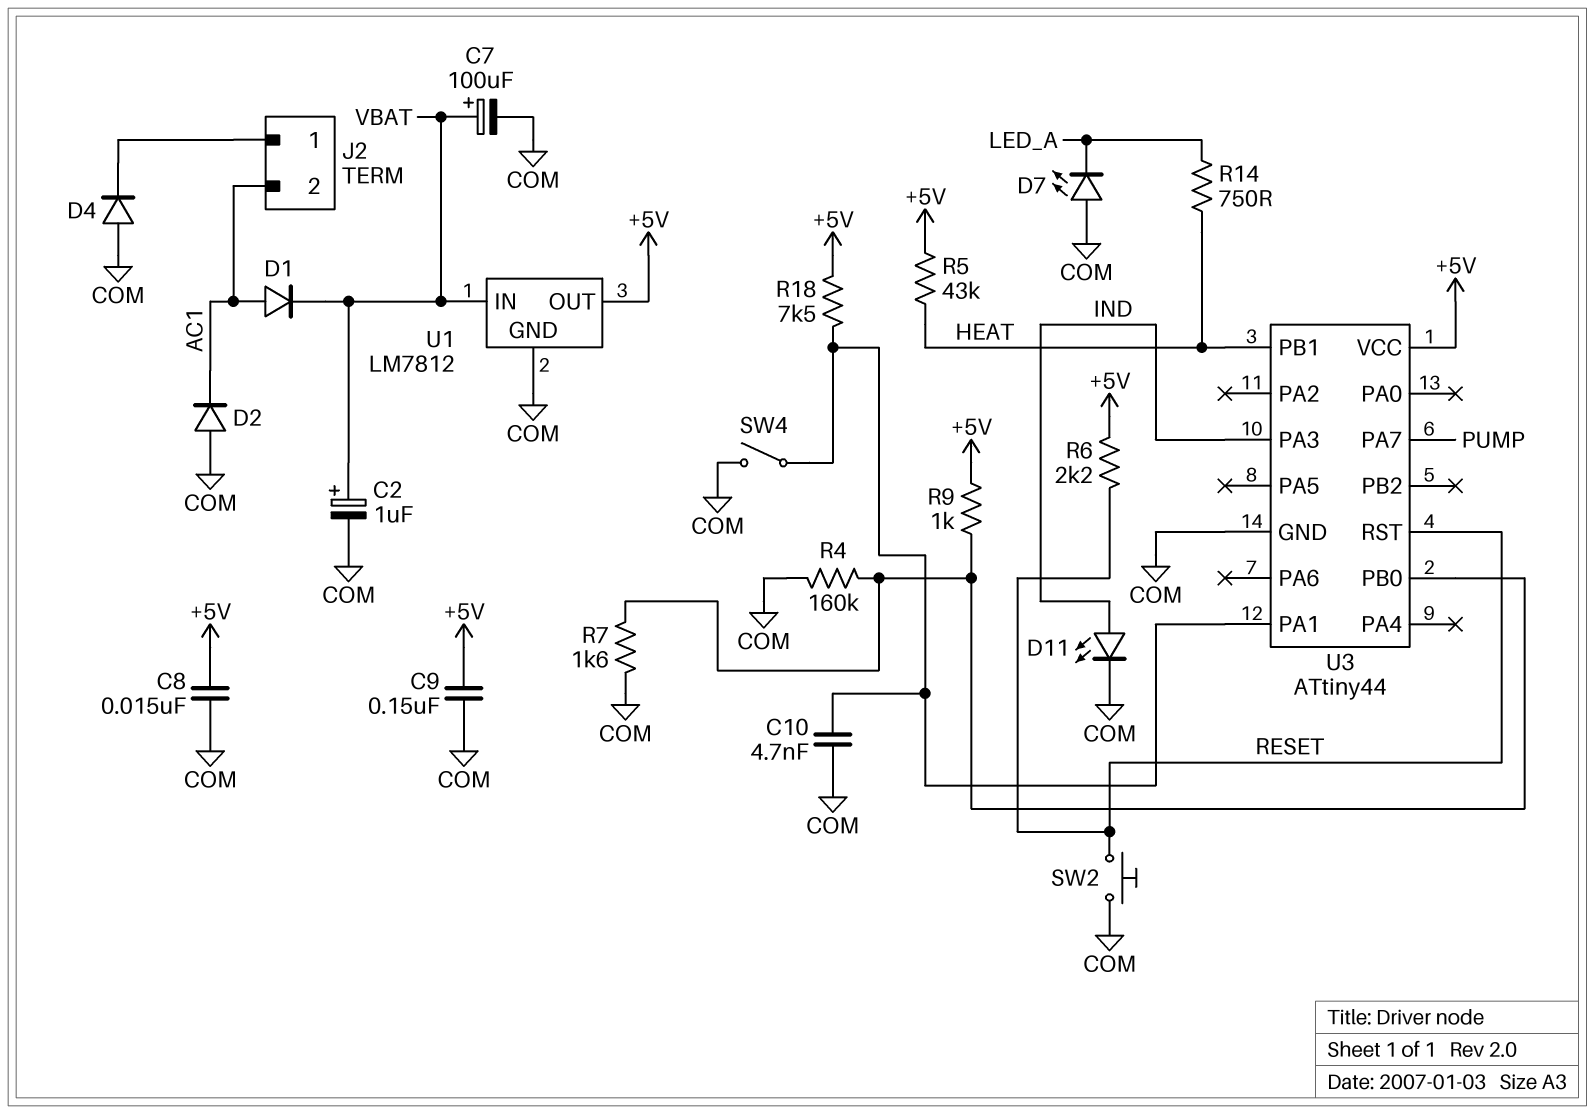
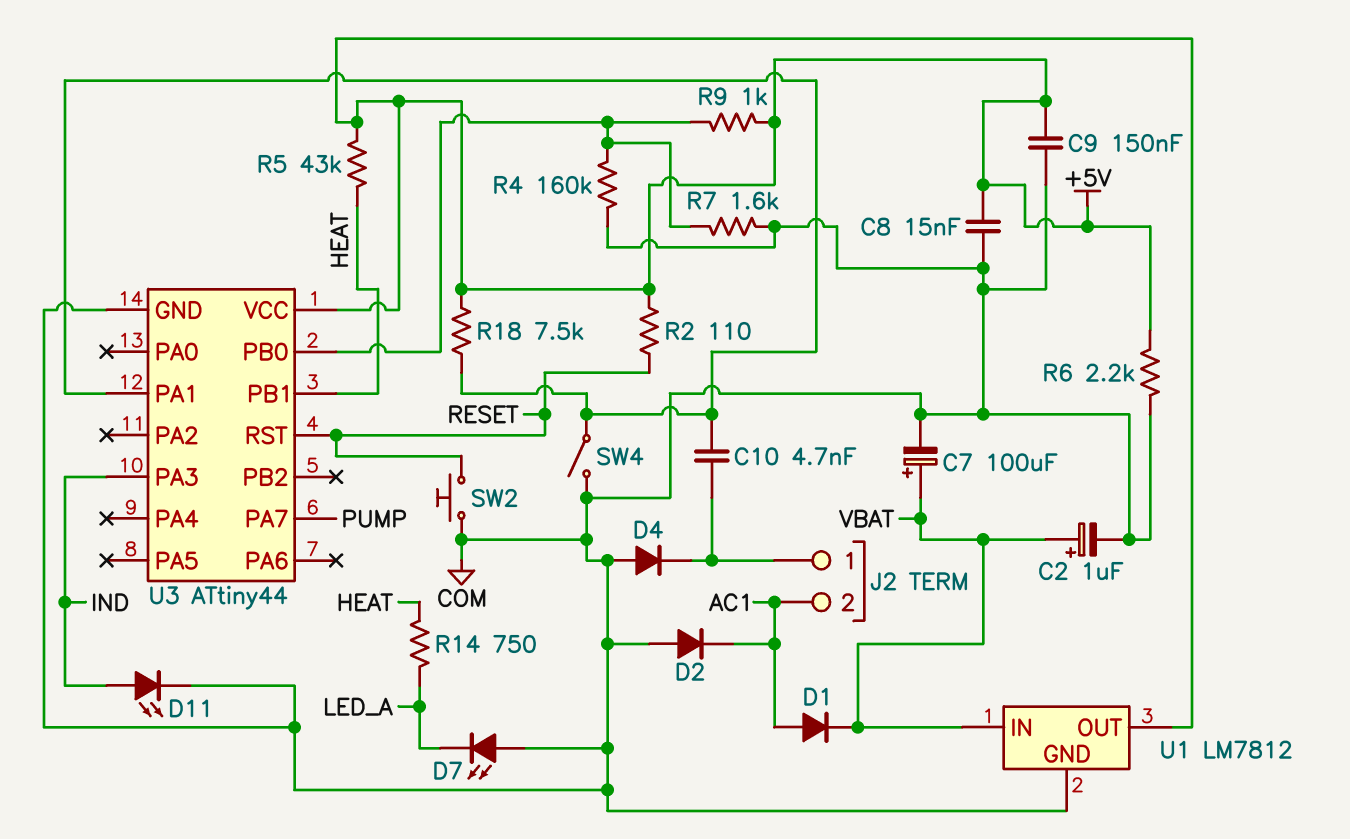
C10: 4.7nF (COM, U3/PA1) -> 4.7nF (J2/1, U3/PA1)
R2: none -> 110 (+5V, RESET)
R6: 2.2k (+5V, RESET) -> 2.2k (+5V, COM)

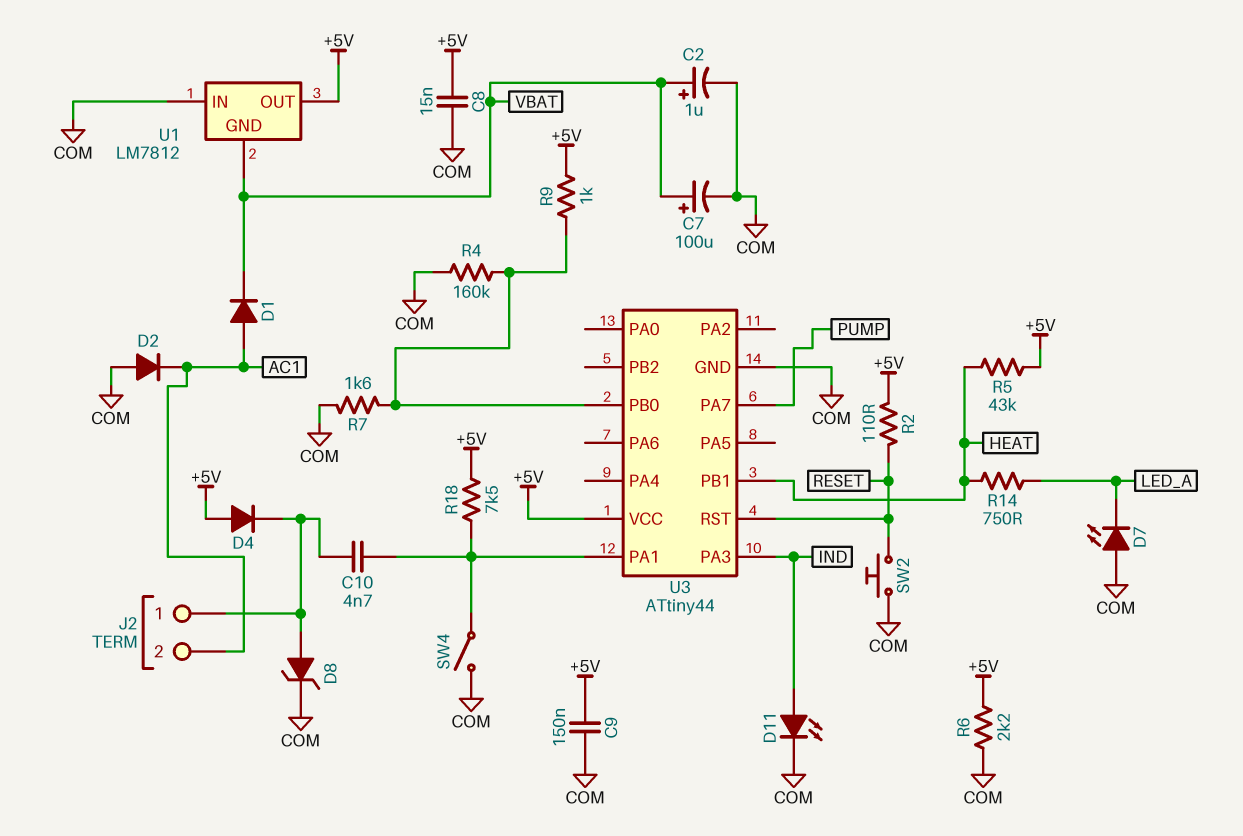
D4: diode (A COM, K J2/1) -> diode (A +5V, K J2/1)
D8: none -> zener (A J2/1, K COM)
U1 pin GND: COM -> VBAT
U1 pin IN: VBAT -> COM

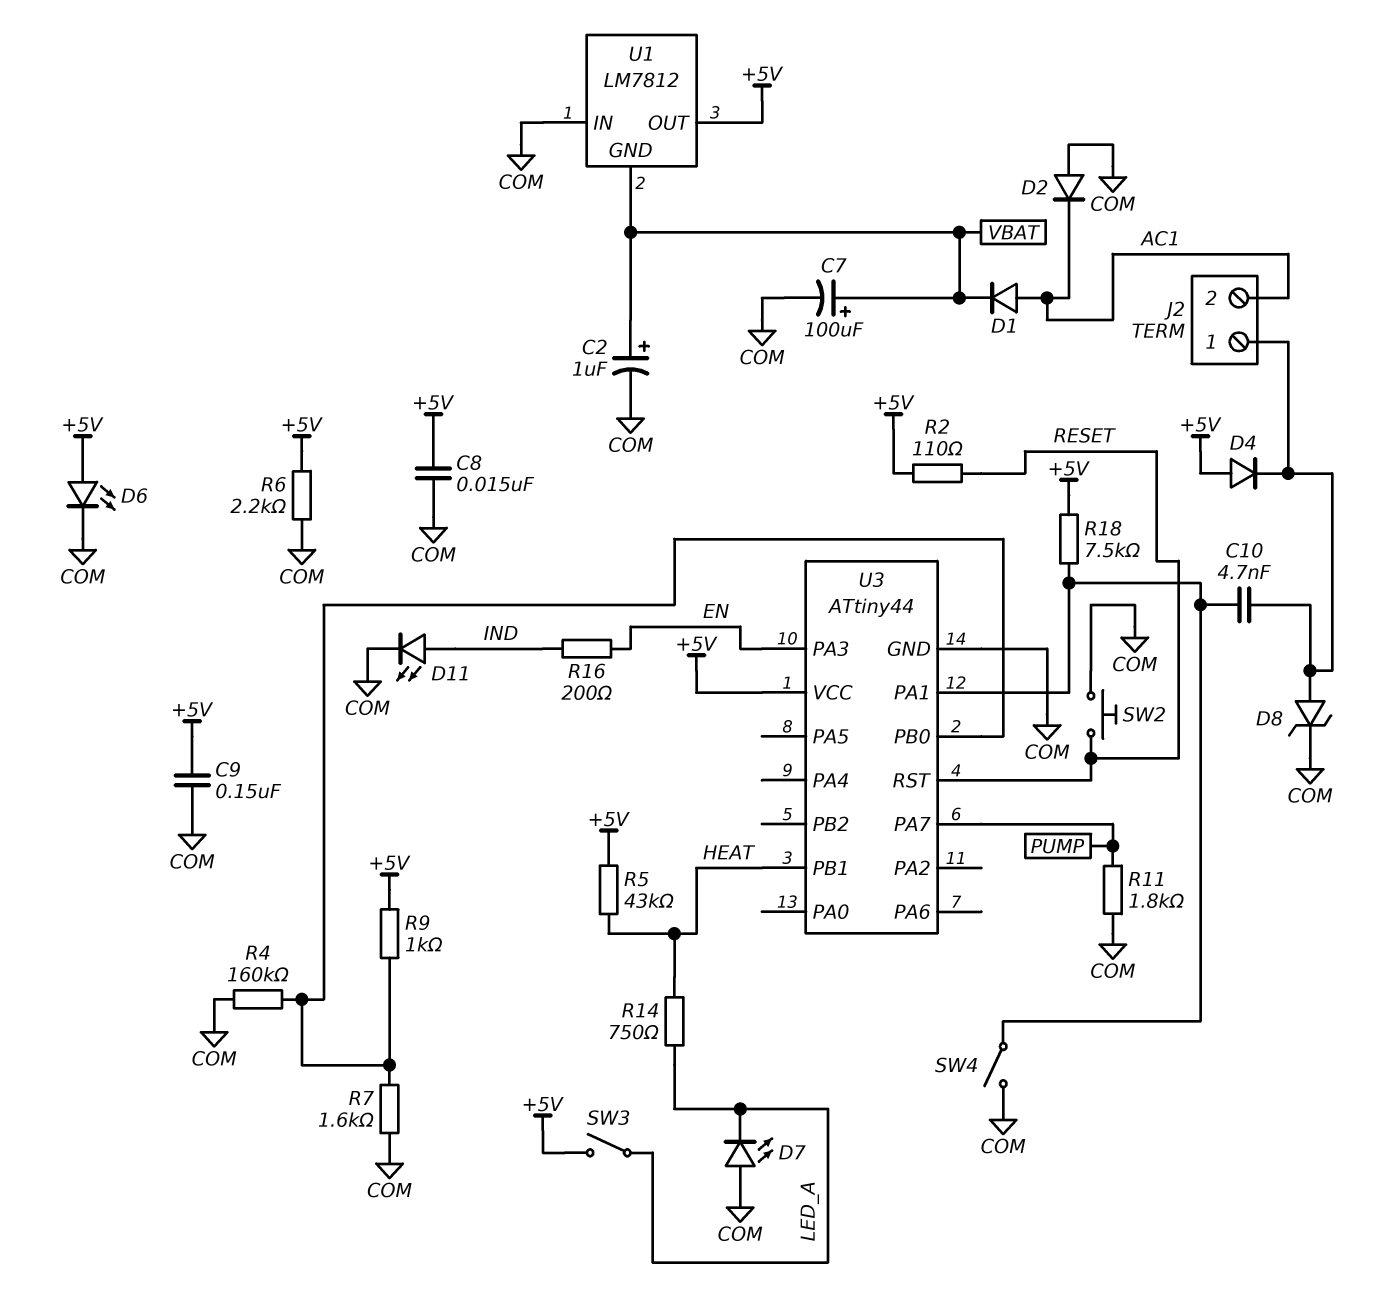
D6: none -> LED (A +5V, K COM)
R11: none -> 1.8k (COM, PUMP)
R16: none -> 200 (EN, IND)
SW3: none -> switch (+5V, LED_A)
U3 pin PA3: IND -> EN

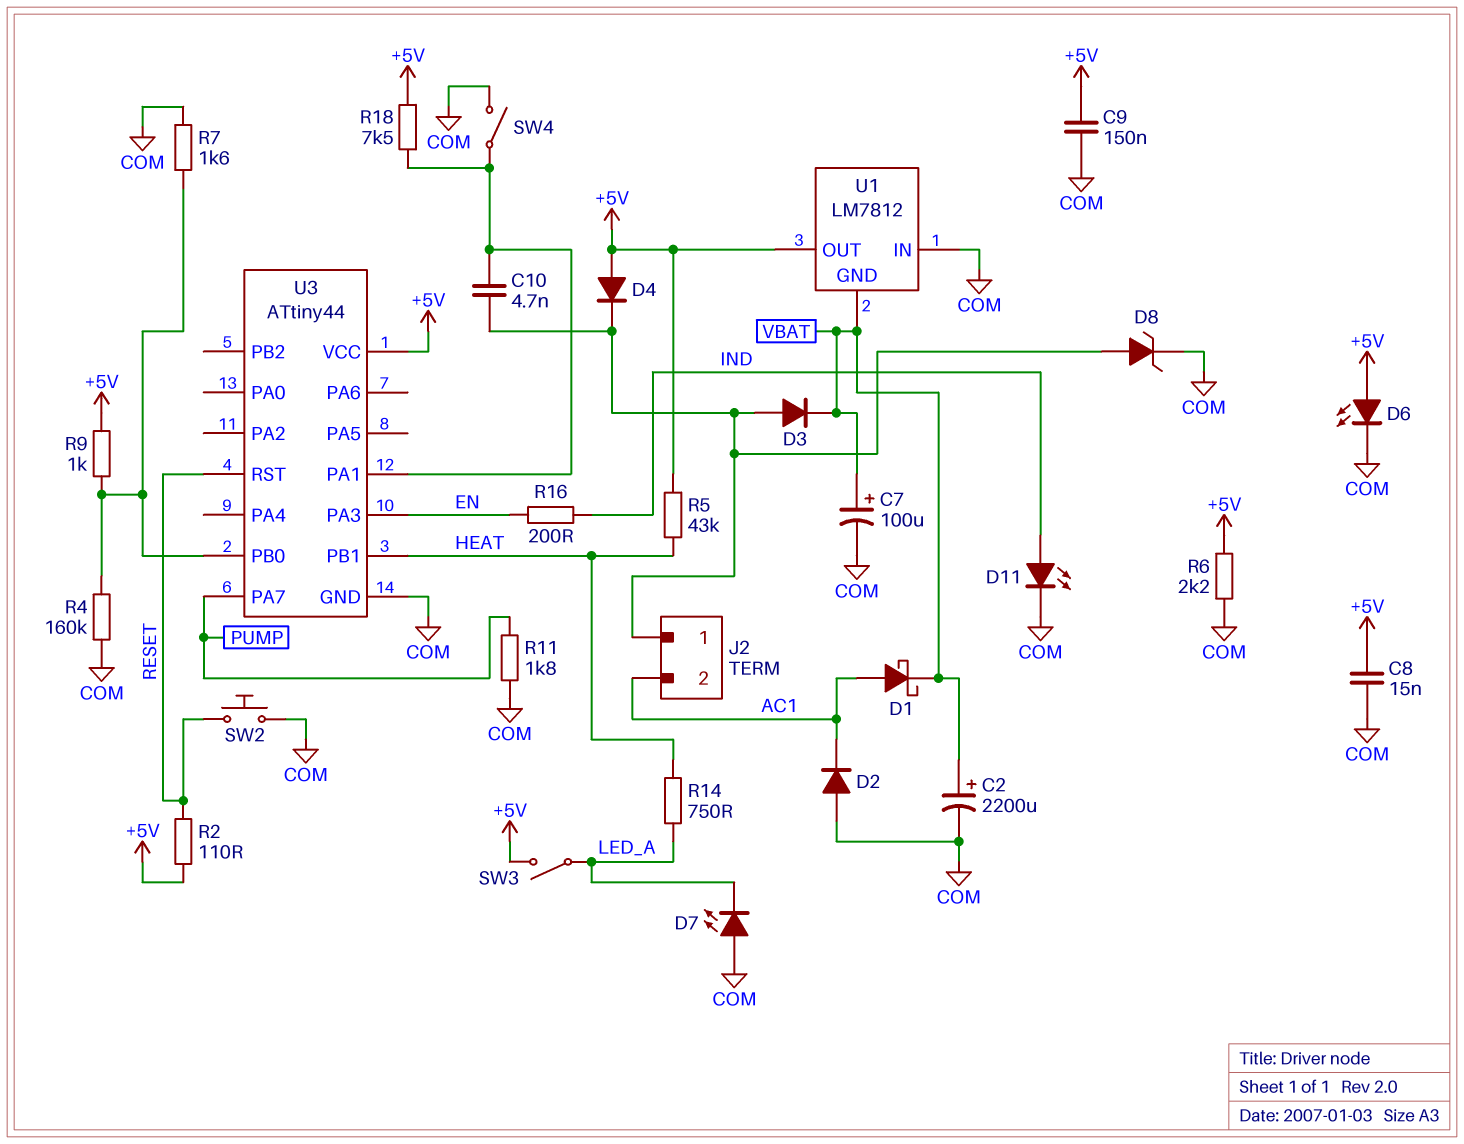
C2: 1uF (plus VBAT, minus COM) -> 2200uF (plus VBAT, minus COM)
D1: diode (A AC1, K VBAT) -> schottky (A AC1, K VBAT)
D3: none -> diode (A J2/1, K VBAT)

